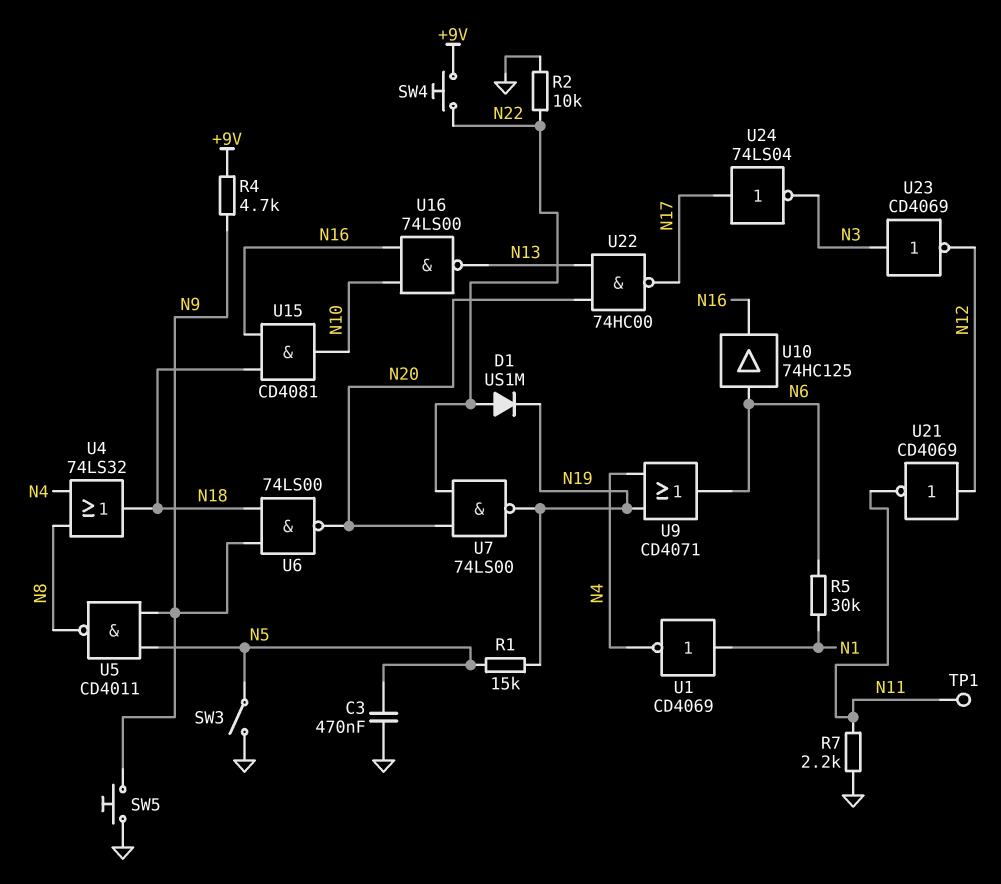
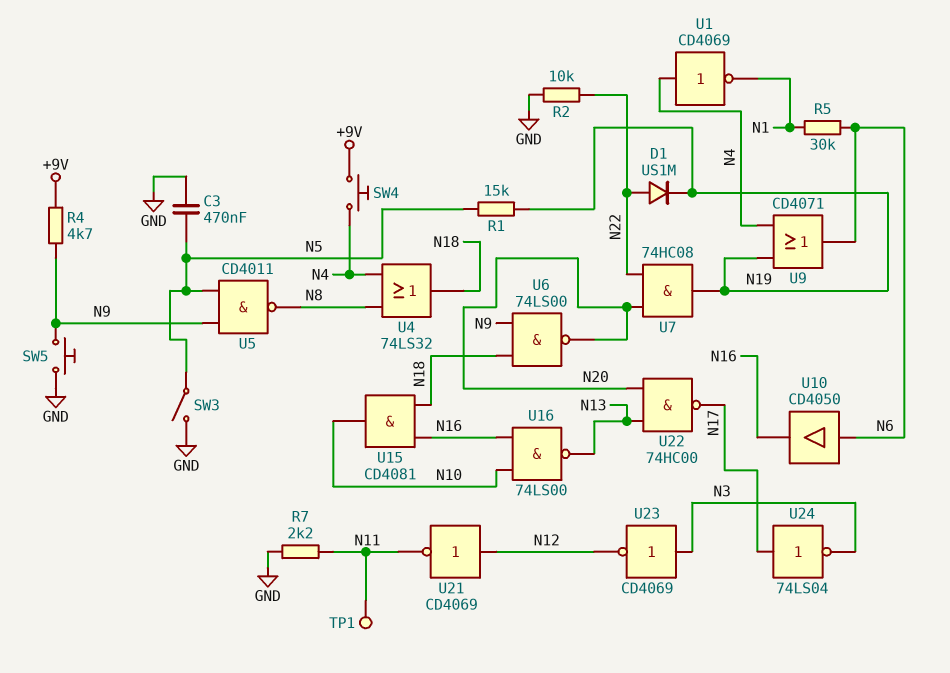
SW4: button (+9V, N22) -> button (+9V, N4)
U1: NOT CD4069 (in N1, out N4) -> NOT CD4069 (in N4, out N1)
U7: NAND 74LS00 (in N20, in N22, out N19) -> AND 74HC08 (in N20, in N22, out N19)
U10: buffer 74HC125 (in N6, out N16) -> buffer CD4050 (in N6, out N16)

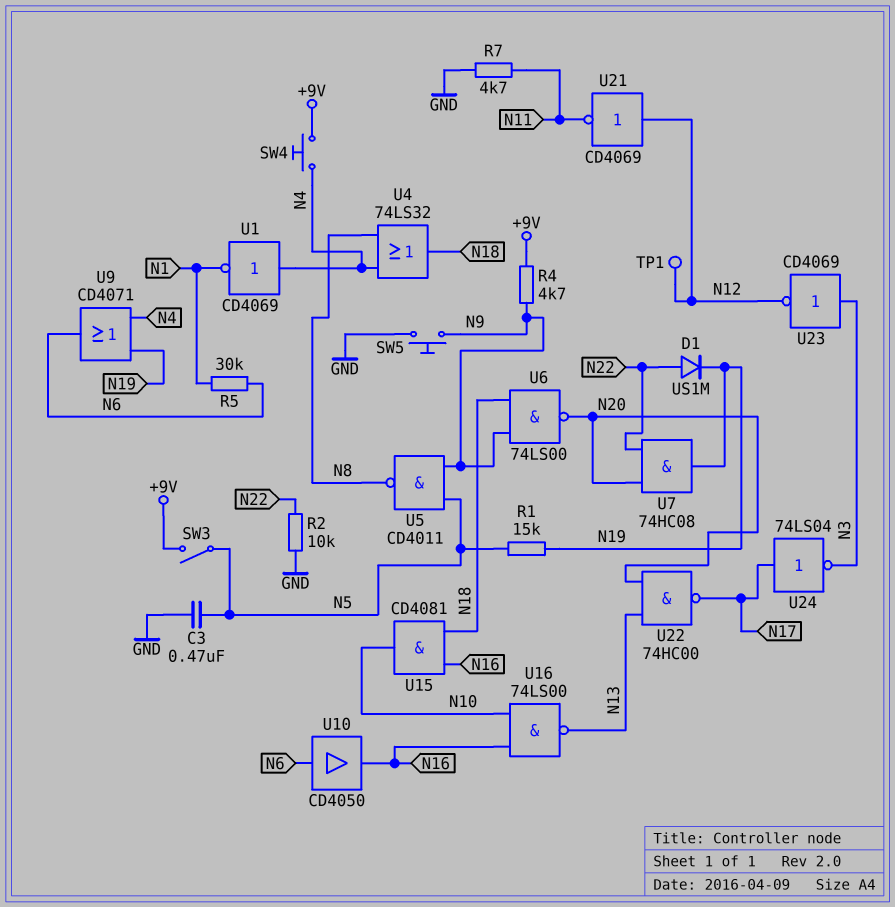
R7: 2.2k (GND, N11) -> 4.7k (GND, N11)
SW3: switch (GND, N5) -> switch (+9V, N5)
TP1: test point (N11) -> test point (N12)

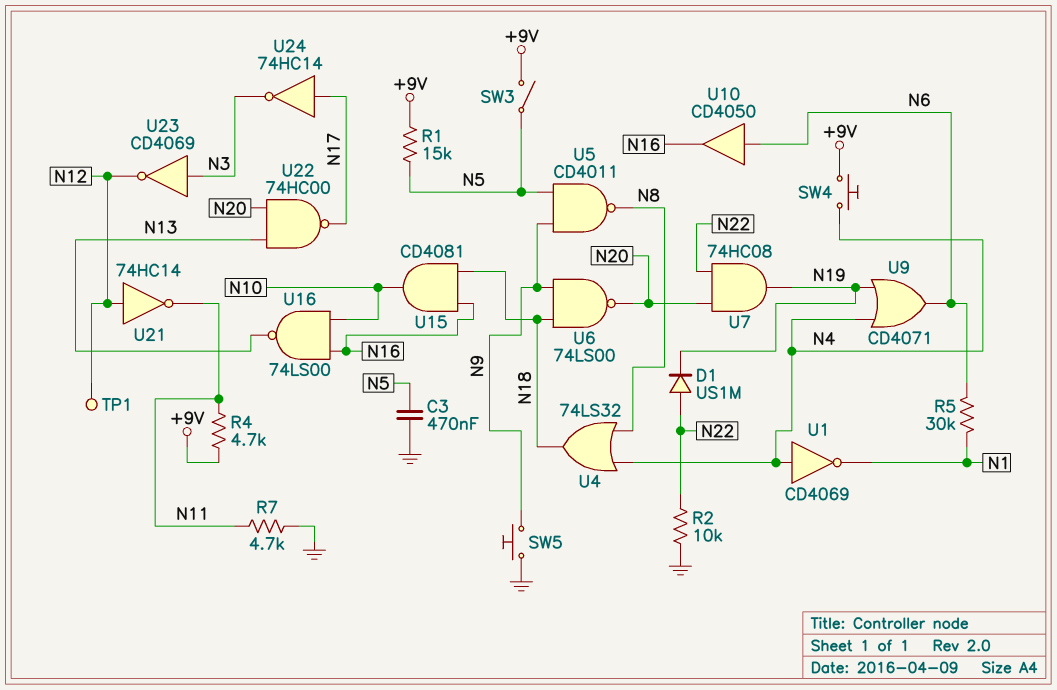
R1: 15k (N5, N19) -> 15k (+9V, N5)
R4: 4.7k (+9V, N9) -> 4.7k (+9V, N11)
U21: NOT CD4069 (in N12, out N11) -> NOT 74HC14 (in N12, out N11)
U24: NOT 74LS04 (in N17, out N3) -> NOT 74HC14 (in N17, out N3)

